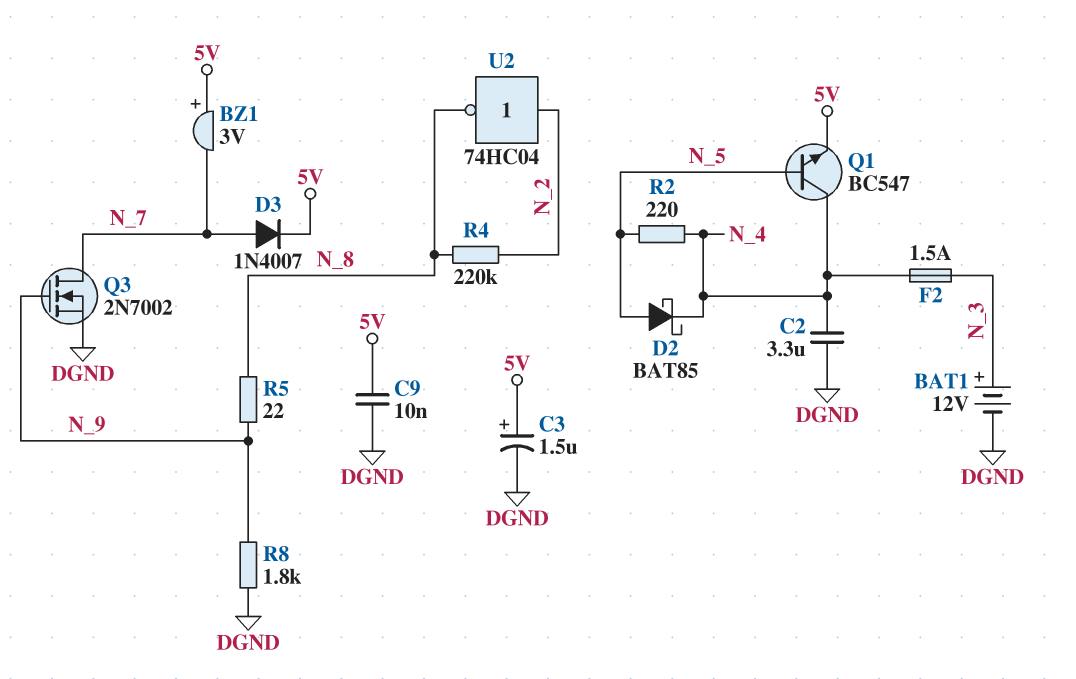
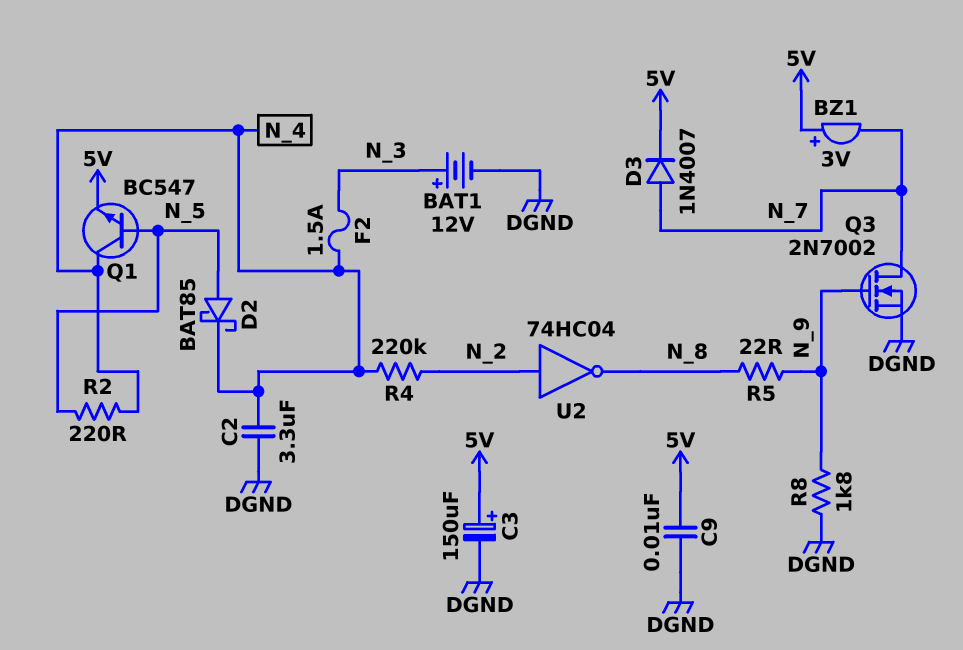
C3: 1.5uF (plus 5V, minus DGND) -> 150uF (plus 5V, minus DGND)
R4: 220k (N_2, N_8) -> 220k (N_2, N_4)

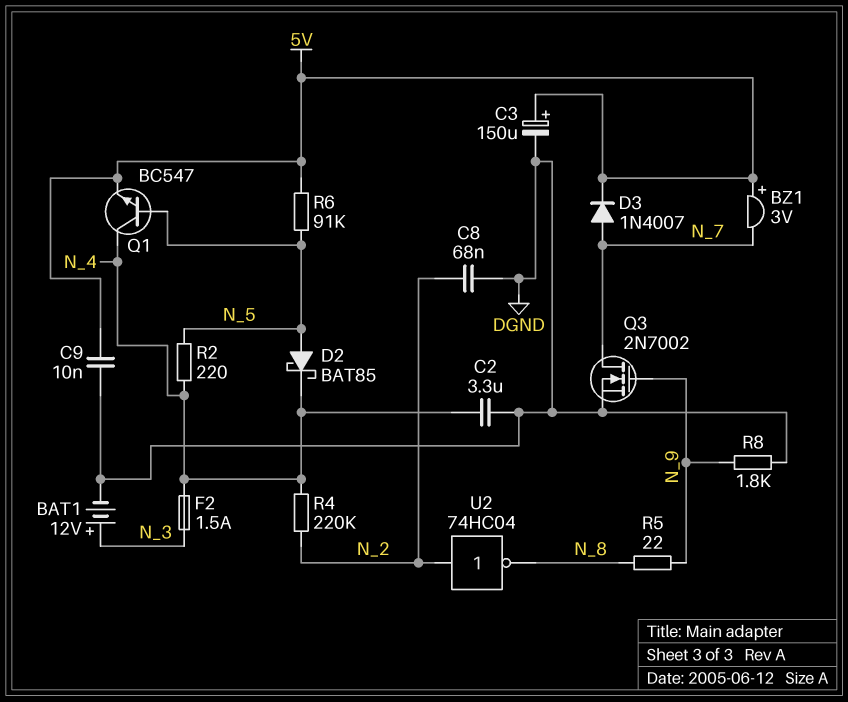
C8: none -> 68nF (DGND, N_2)
R6: none -> 91k (5V, N_5)

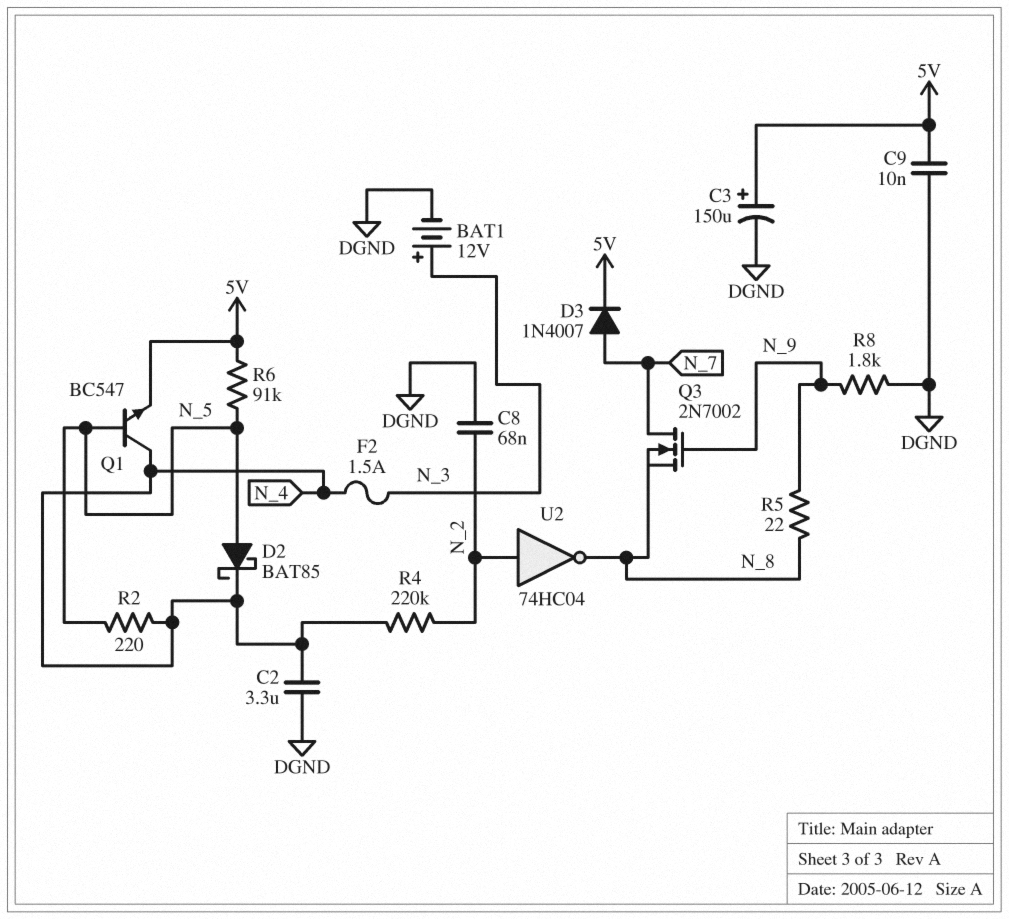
BZ1: buzzer 3V (plus 5V, minus N_7) -> none
Q3: NMOS 2N7002 (G N_9, D N_7, S DGND) -> NMOS 2N7002 (G N_9, D N_7, S N_8)

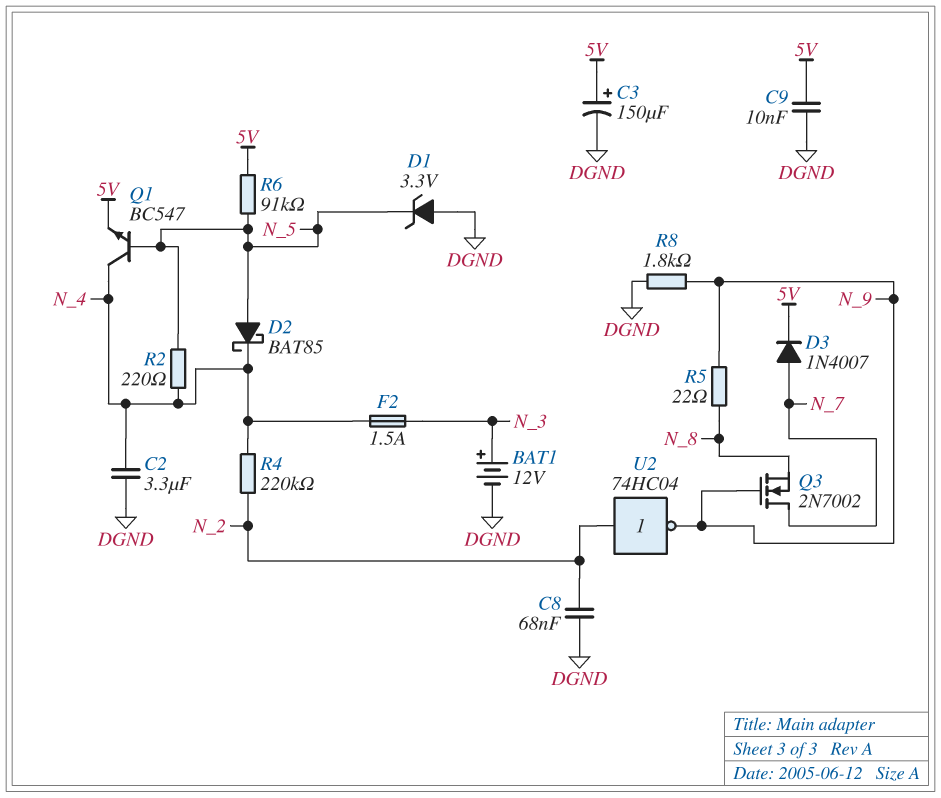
D1: none -> zener 3.3V (A DGND, K N_5)
U2: NOT 74HC04 (in N_2, out N_8) -> NOT 74HC04 (in N_2, out N_9)

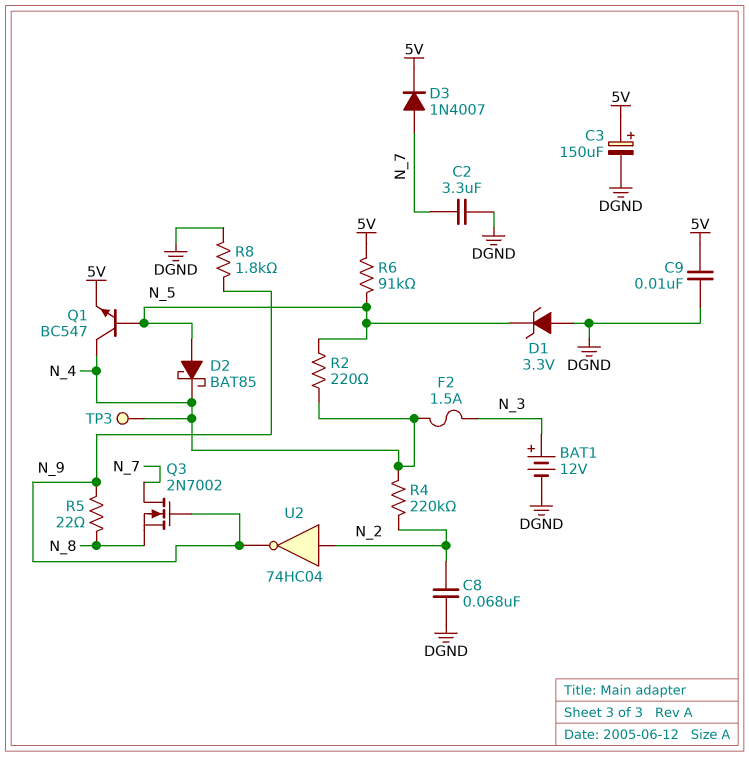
C2: 3.3uF (DGND, N_4) -> 3.3uF (DGND, N_7)
TP3: none -> test point (N_4)

